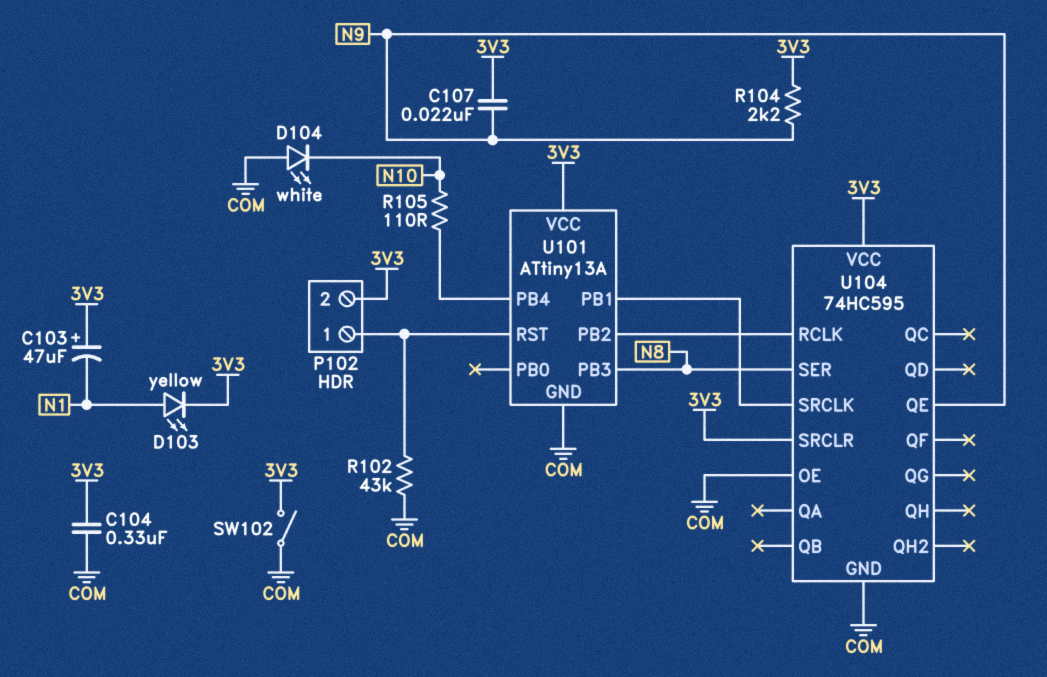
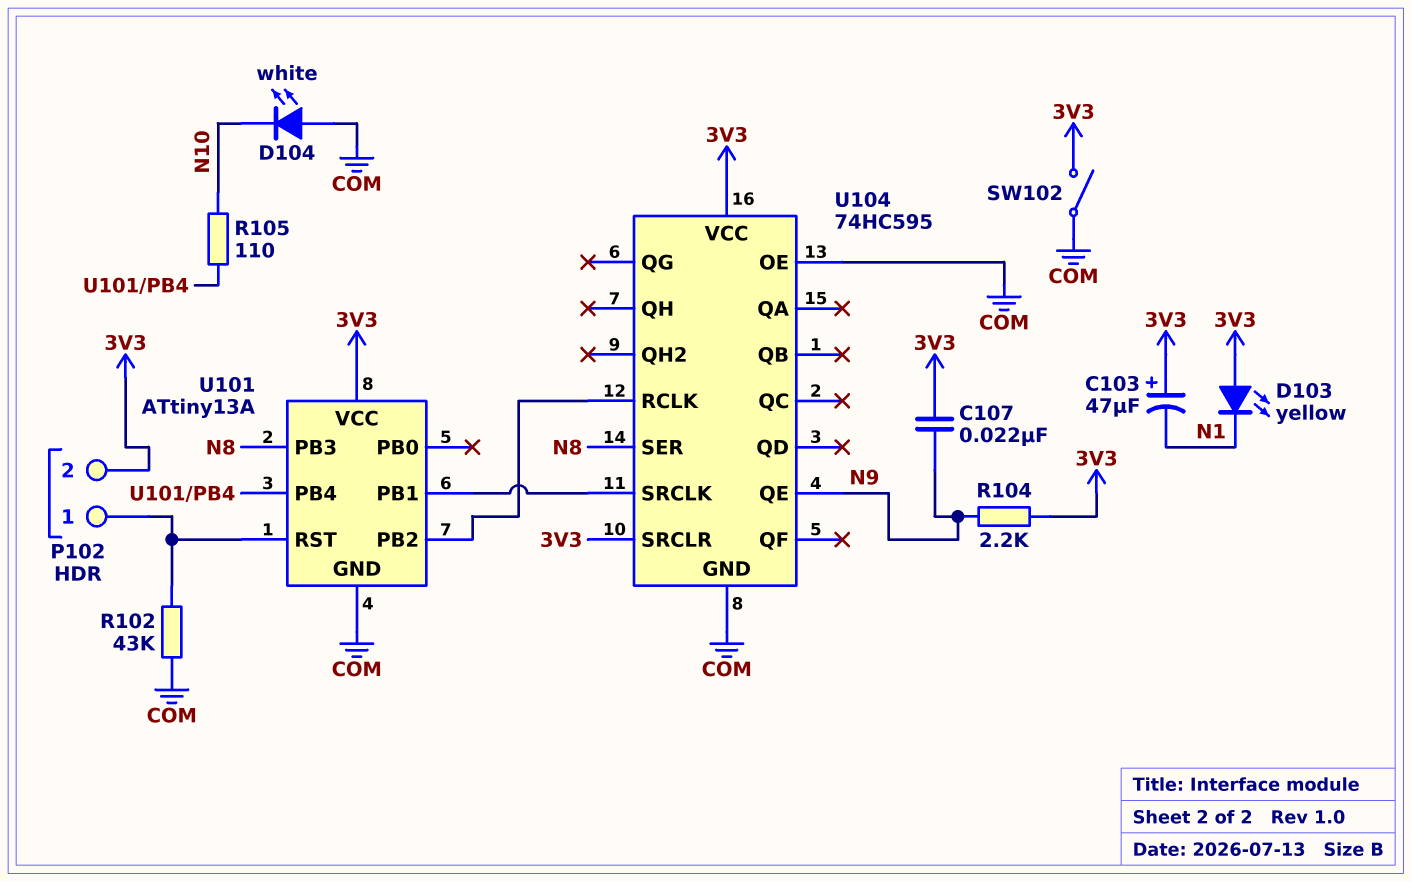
C104: 330nF (3V3, COM) -> none
D103: LED yellow (A N1, K 3V3) -> LED yellow (A 3V3, K N1)

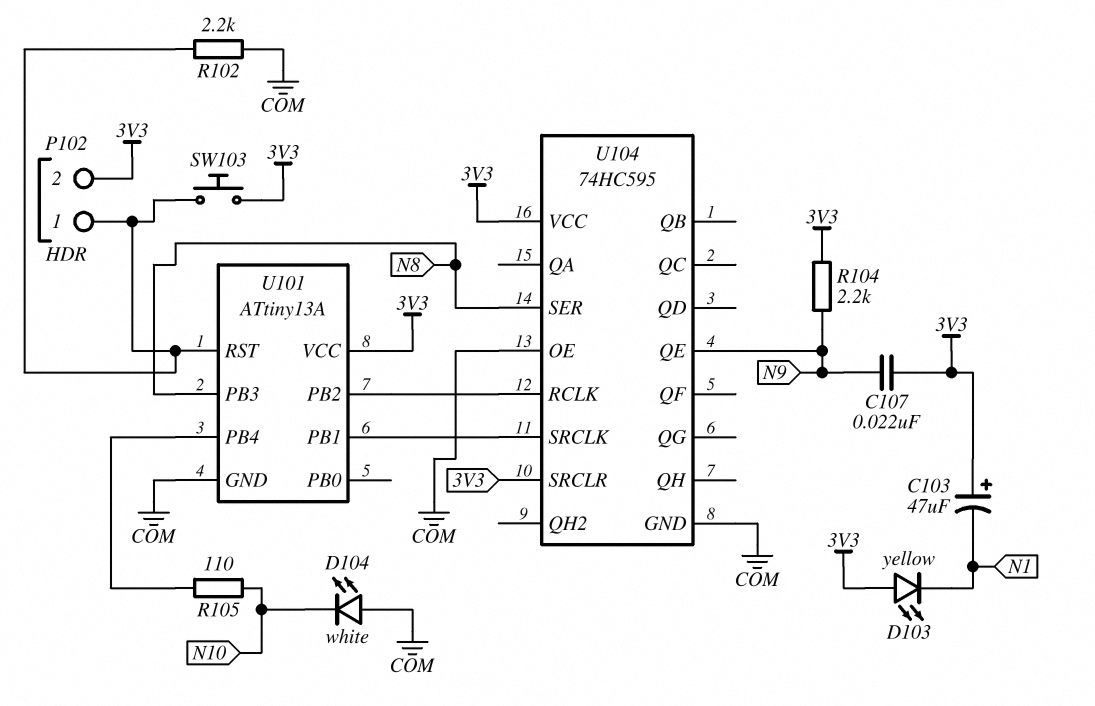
R102: 43k (COM, P102/1) -> 2.2k (COM, P102/1)
SW102: switch (3V3, COM) -> none
SW103: none -> button (3V3, P102/1)

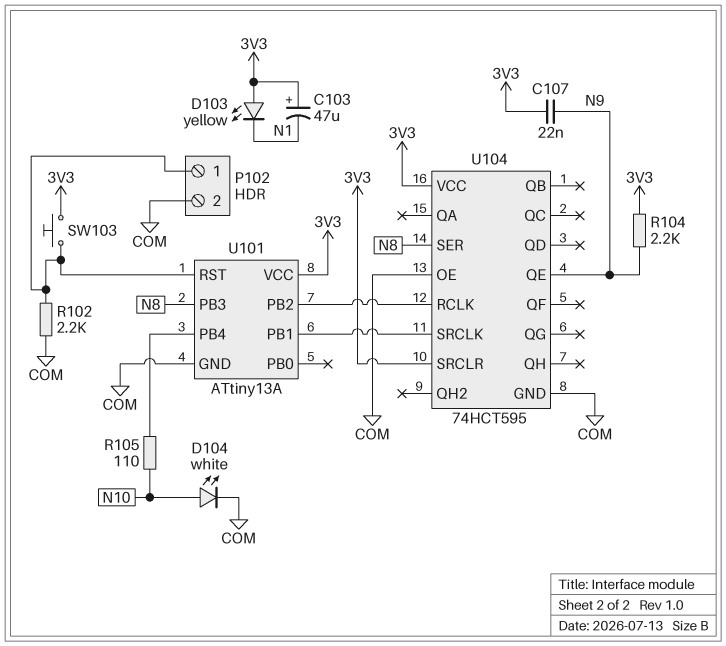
D104: LED white (A COM, K N10) -> LED white (A N10, K COM)
P102 pin 2: 3V3 -> COM
U104: 74HC595 -> 74HCT595

